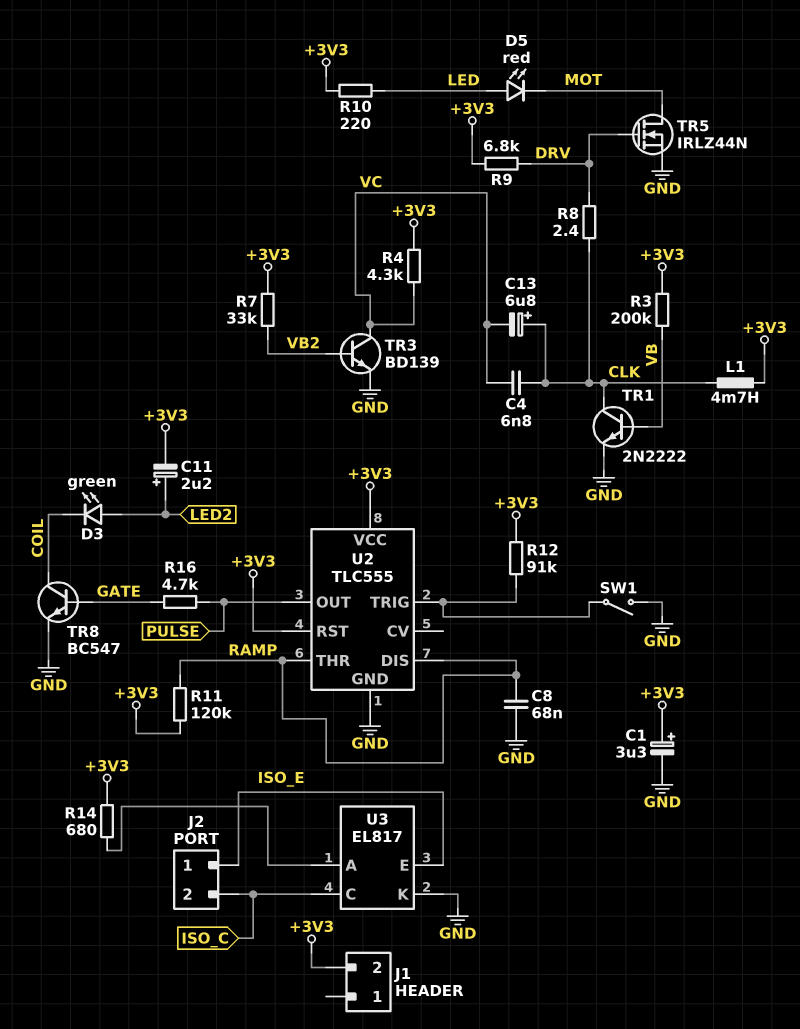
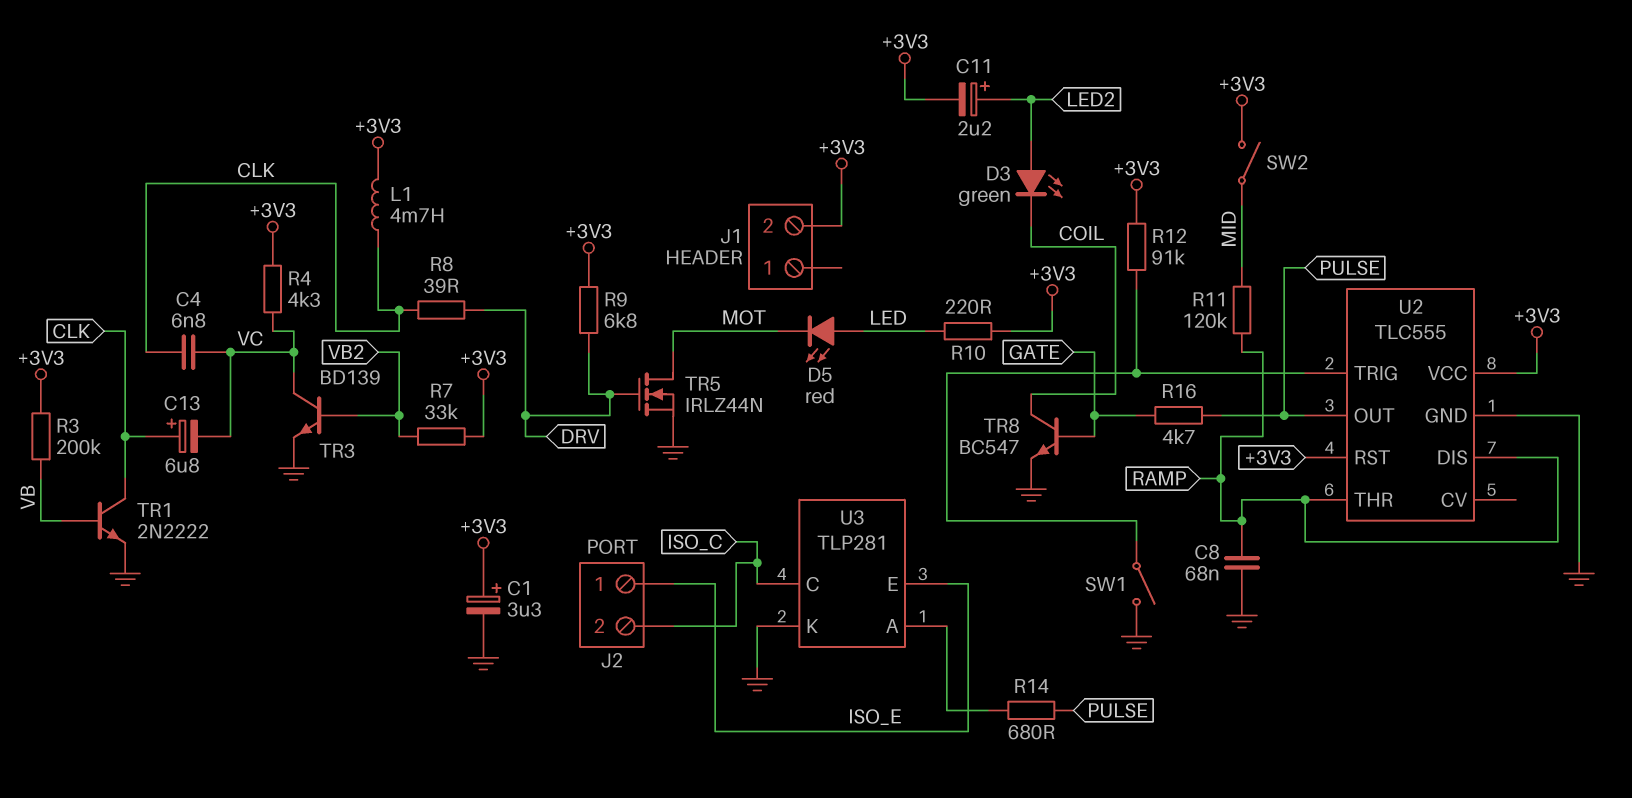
R8: 2.4 (CLK, DRV) -> 39 (CLK, DRV)
R11: 120k (+3V3, RAMP) -> 120k (MID, RAMP)
R14: 680 (+3V3, U3/A) -> 680 (PULSE, U3/A)
SW2: none -> switch (+3V3, MID)
U3: EL817 -> TLP281

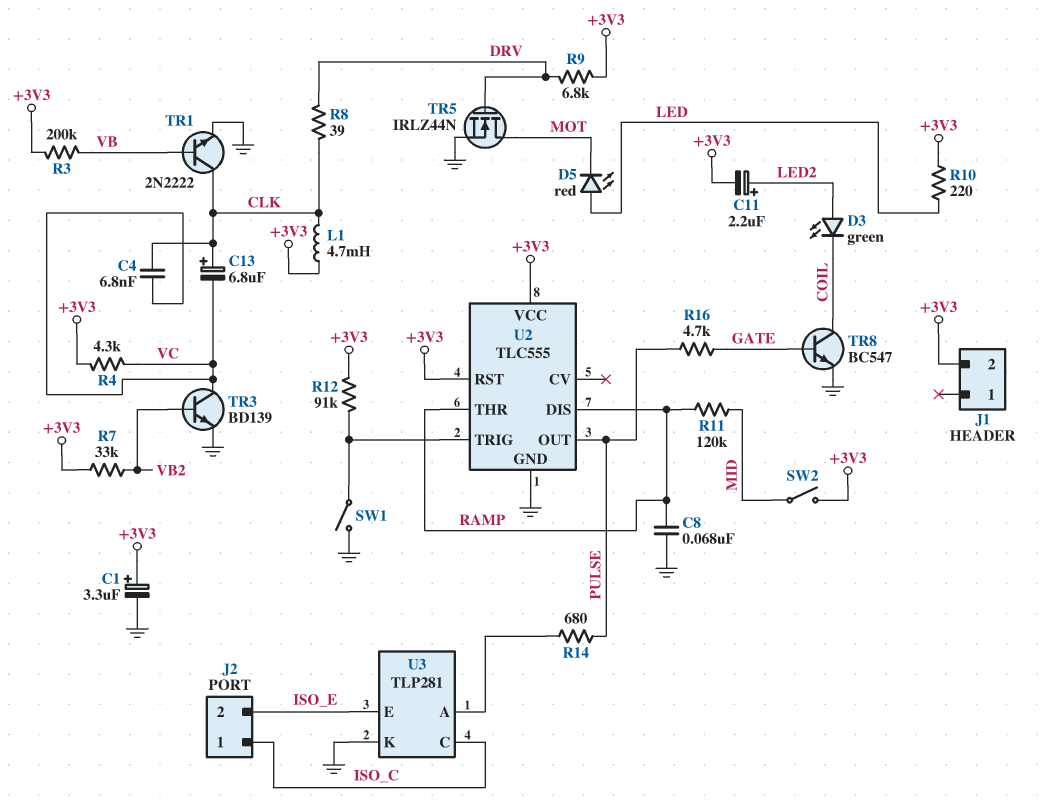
J2 pin 1: ISO_E -> ISO_C
J2 pin 2: ISO_C -> ISO_E

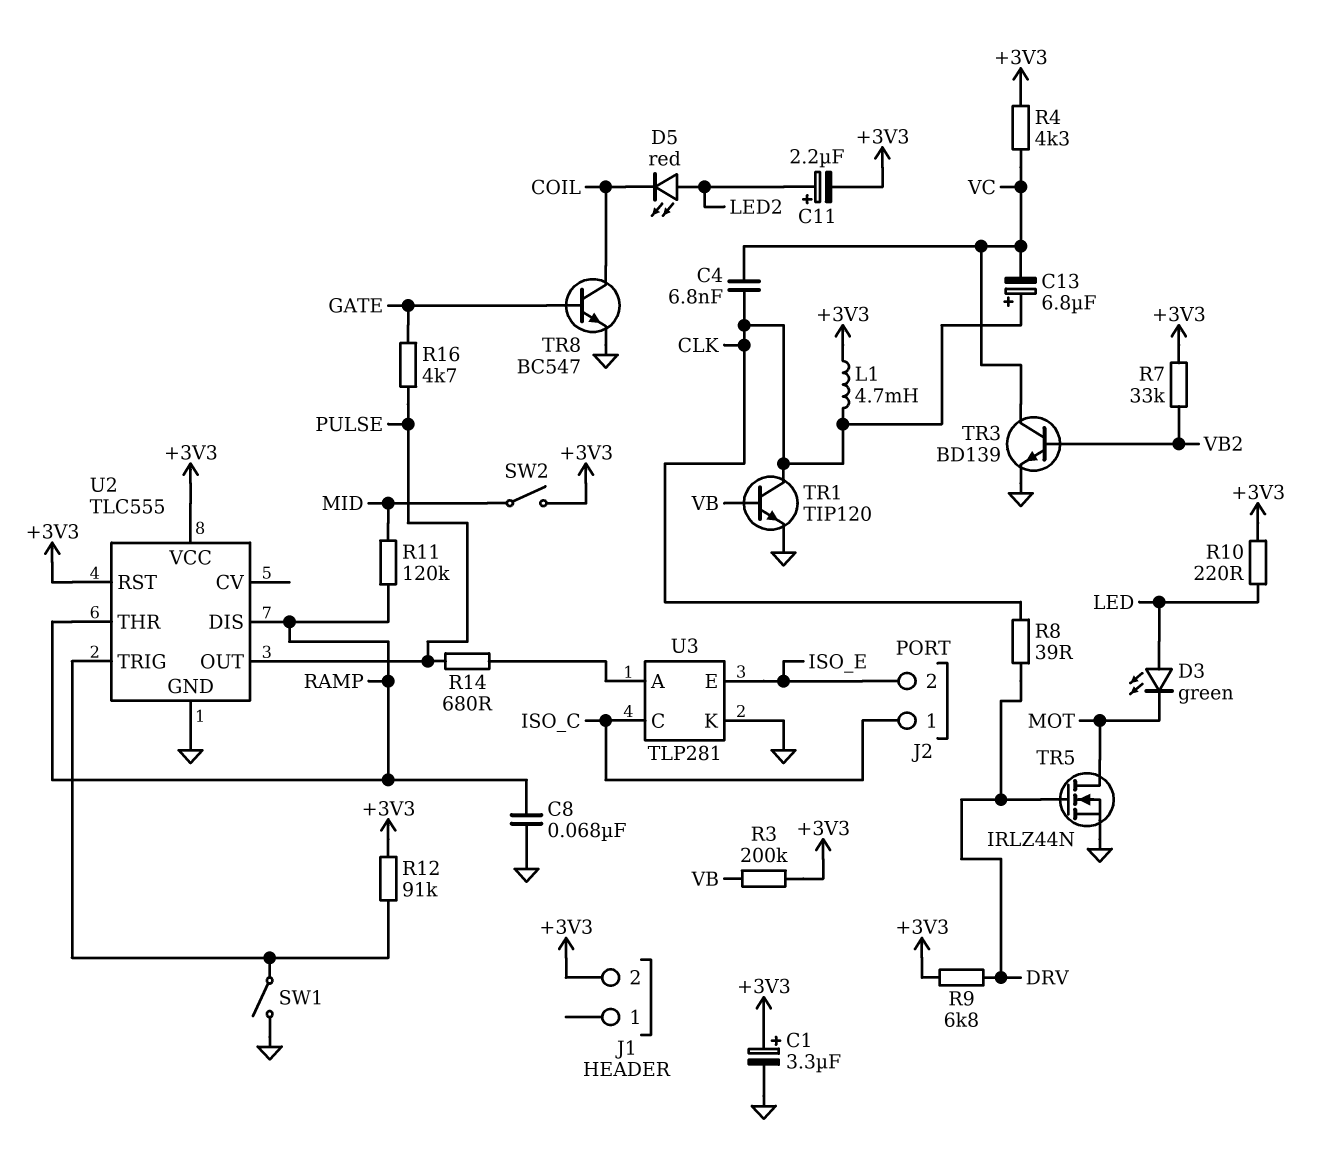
D3: LED green (A LED2, K COIL) -> LED green (A LED, K MOT)
D5: LED red (A LED, K MOT) -> LED red (A LED2, K COIL)
TR1: NPN 2N2222 (B VB, C CLK, E GND) -> NPN TIP120 (B VB, C CLK, E GND)

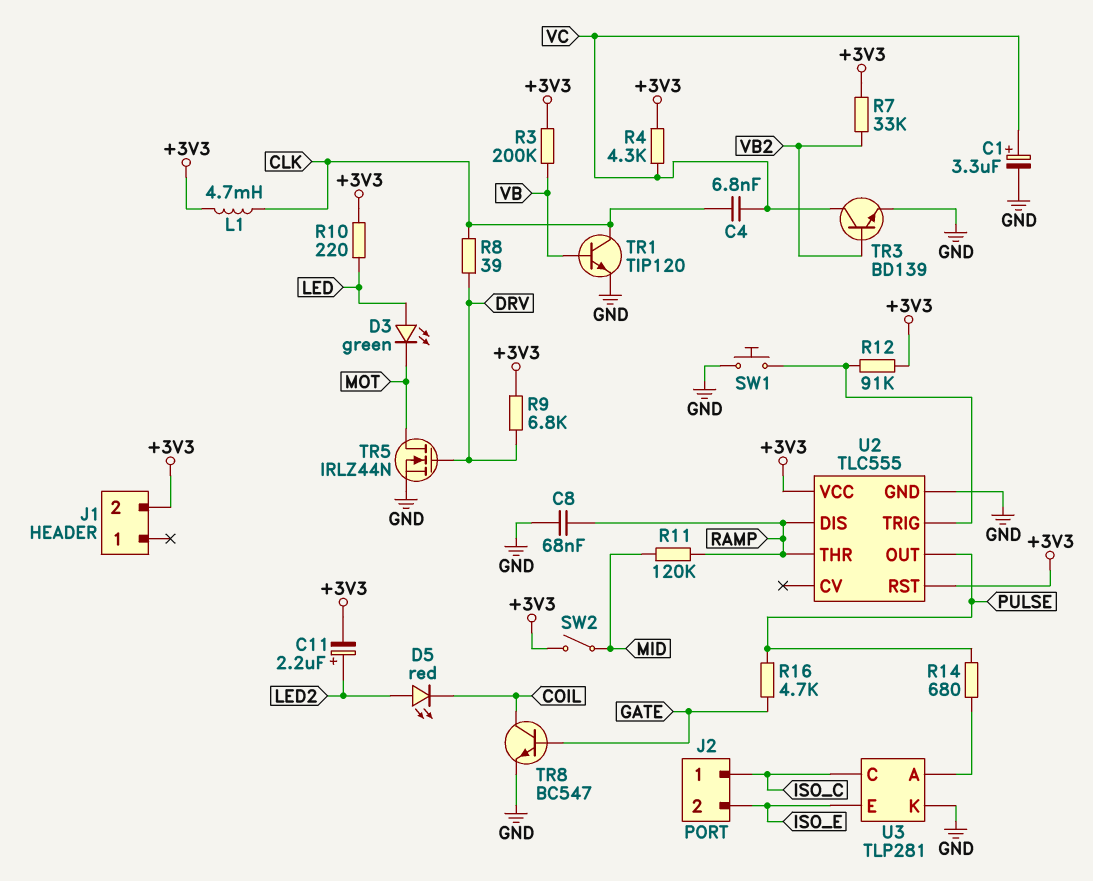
C1: 3.3uF (plus +3V3, minus GND) -> 3.3uF (plus VC, minus GND)
C13: 6.8uF (plus CLK, minus VC) -> none
SW1: switch (GND, U2/TRIG) -> button (GND, U2/TRIG)

